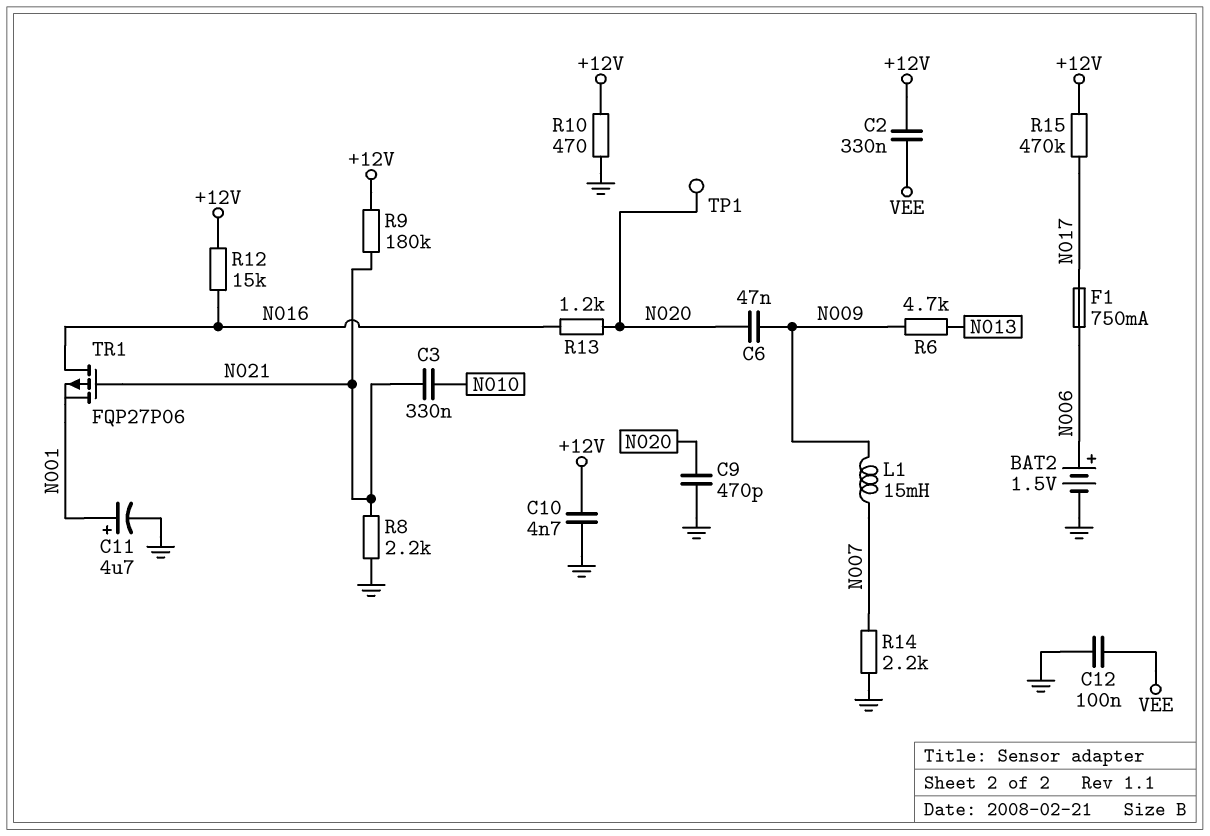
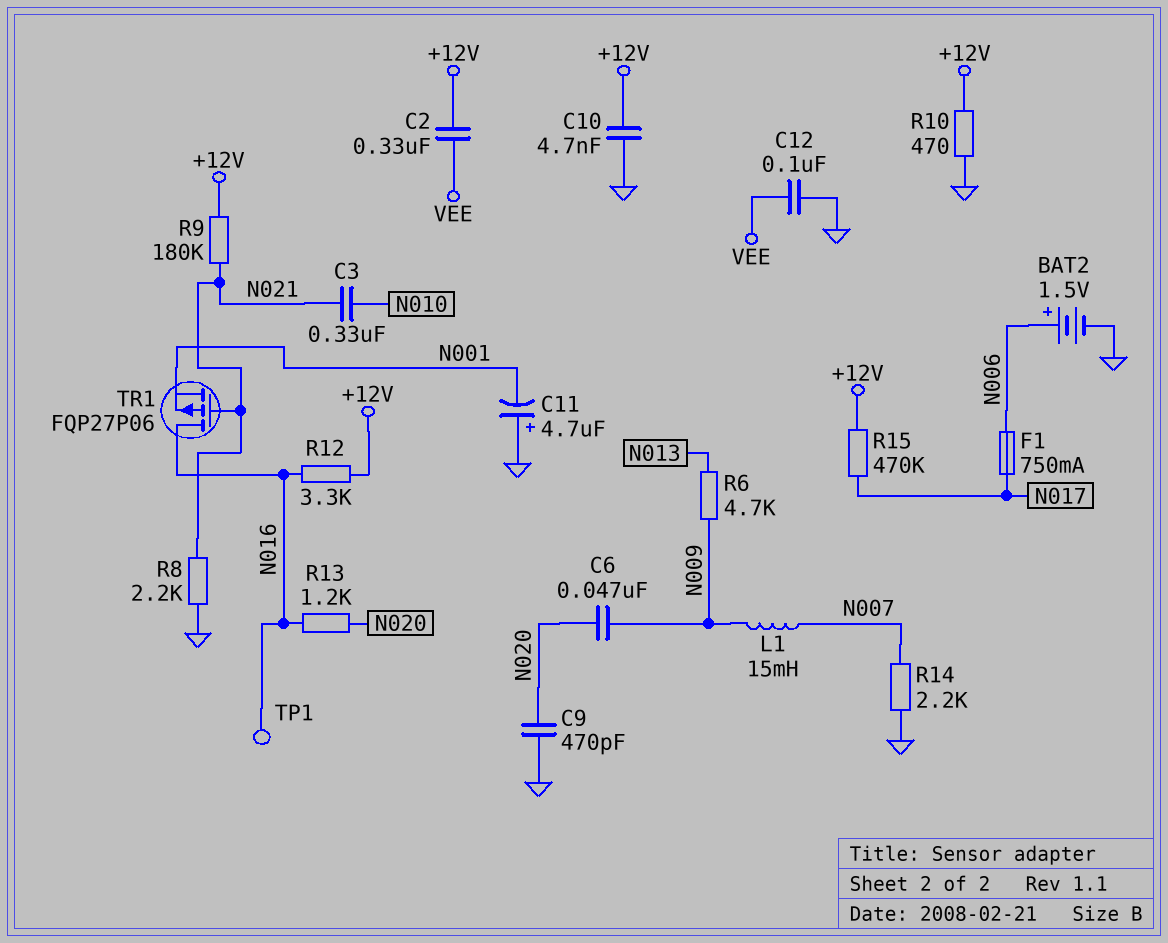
C11: 4.7uF (plus N001, minus GND) -> 4.7uF (plus GND, minus N001)
R12: 15k (+12V, N016) -> 3.3k (+12V, N016)
TP1: test point (N020) -> test point (N016)

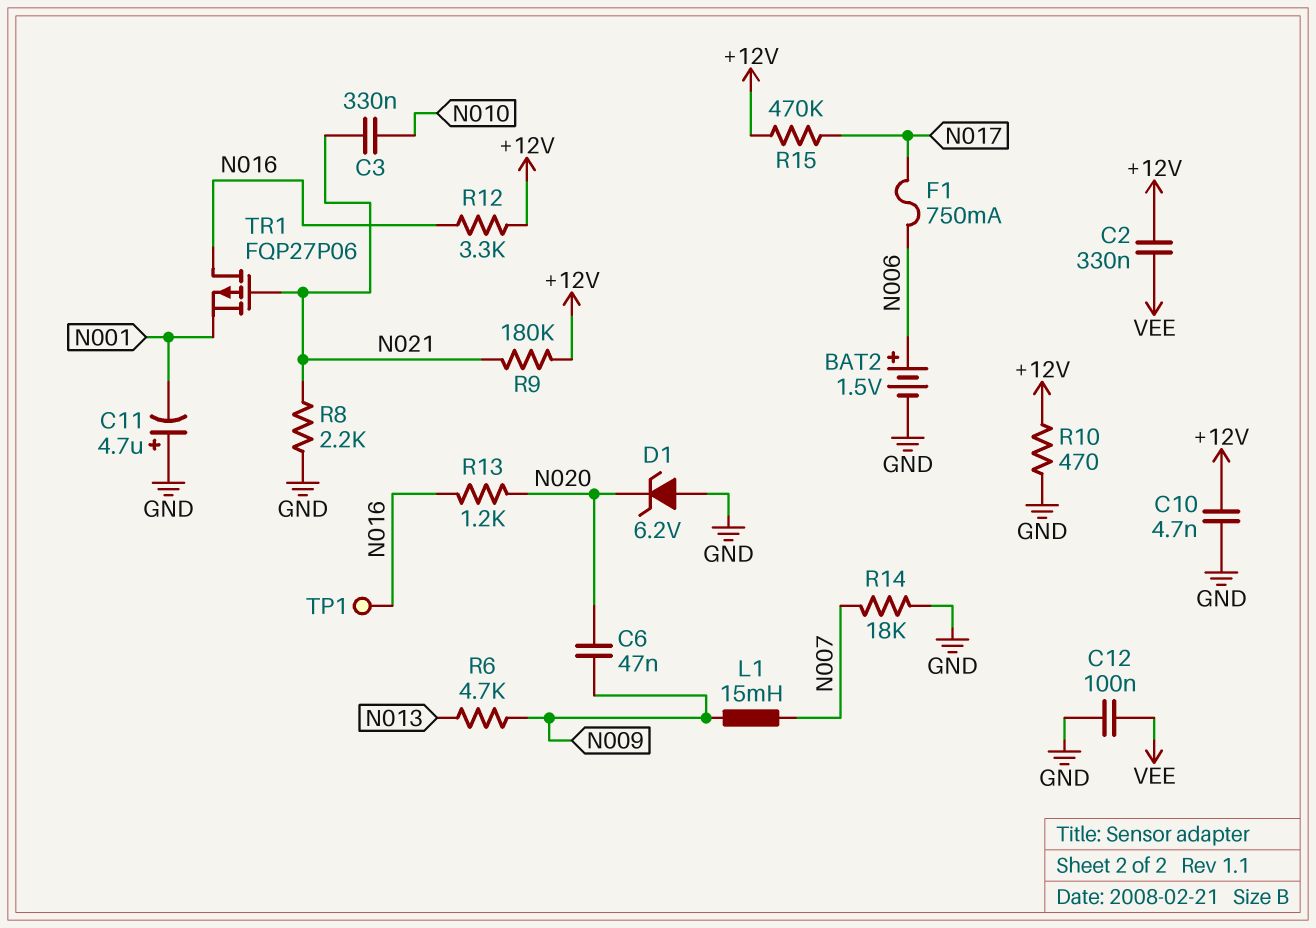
C9: 470pF (GND, N020) -> none
D1: none -> zener 6.2V (A GND, K N020)
R14: 2.2k (GND, N007) -> 18k (GND, N007)

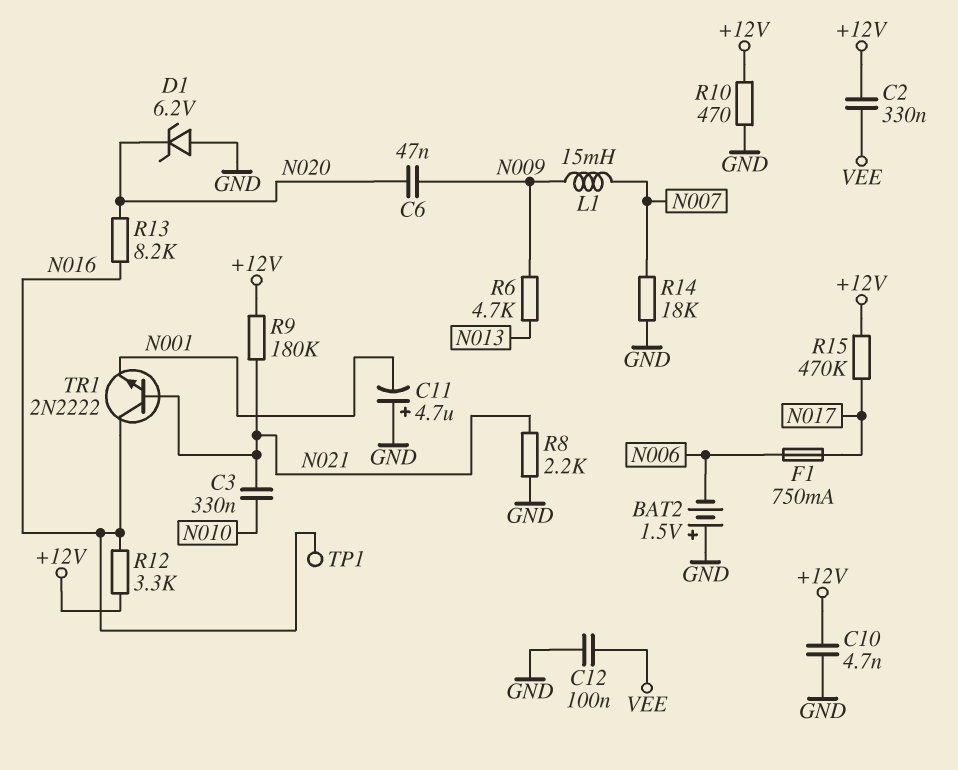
BAT2: 1.5V (plus N006, minus GND) -> 1.5V (plus GND, minus N006)
R13: 1.2k (N016, N020) -> 8.2k (N016, N020)
TR1: PMOS FQP27P06 (G N021, D N016, S N001) -> NPN 2N2222 (B N021, C N016, E N001)

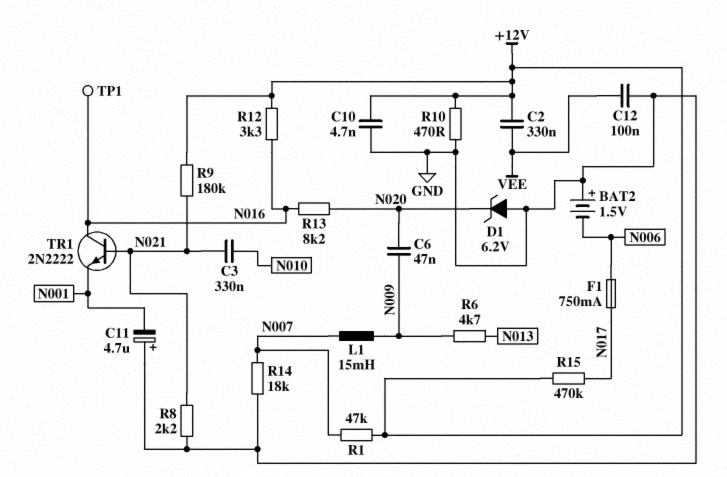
R1: none -> 47k (+12V, N007)

